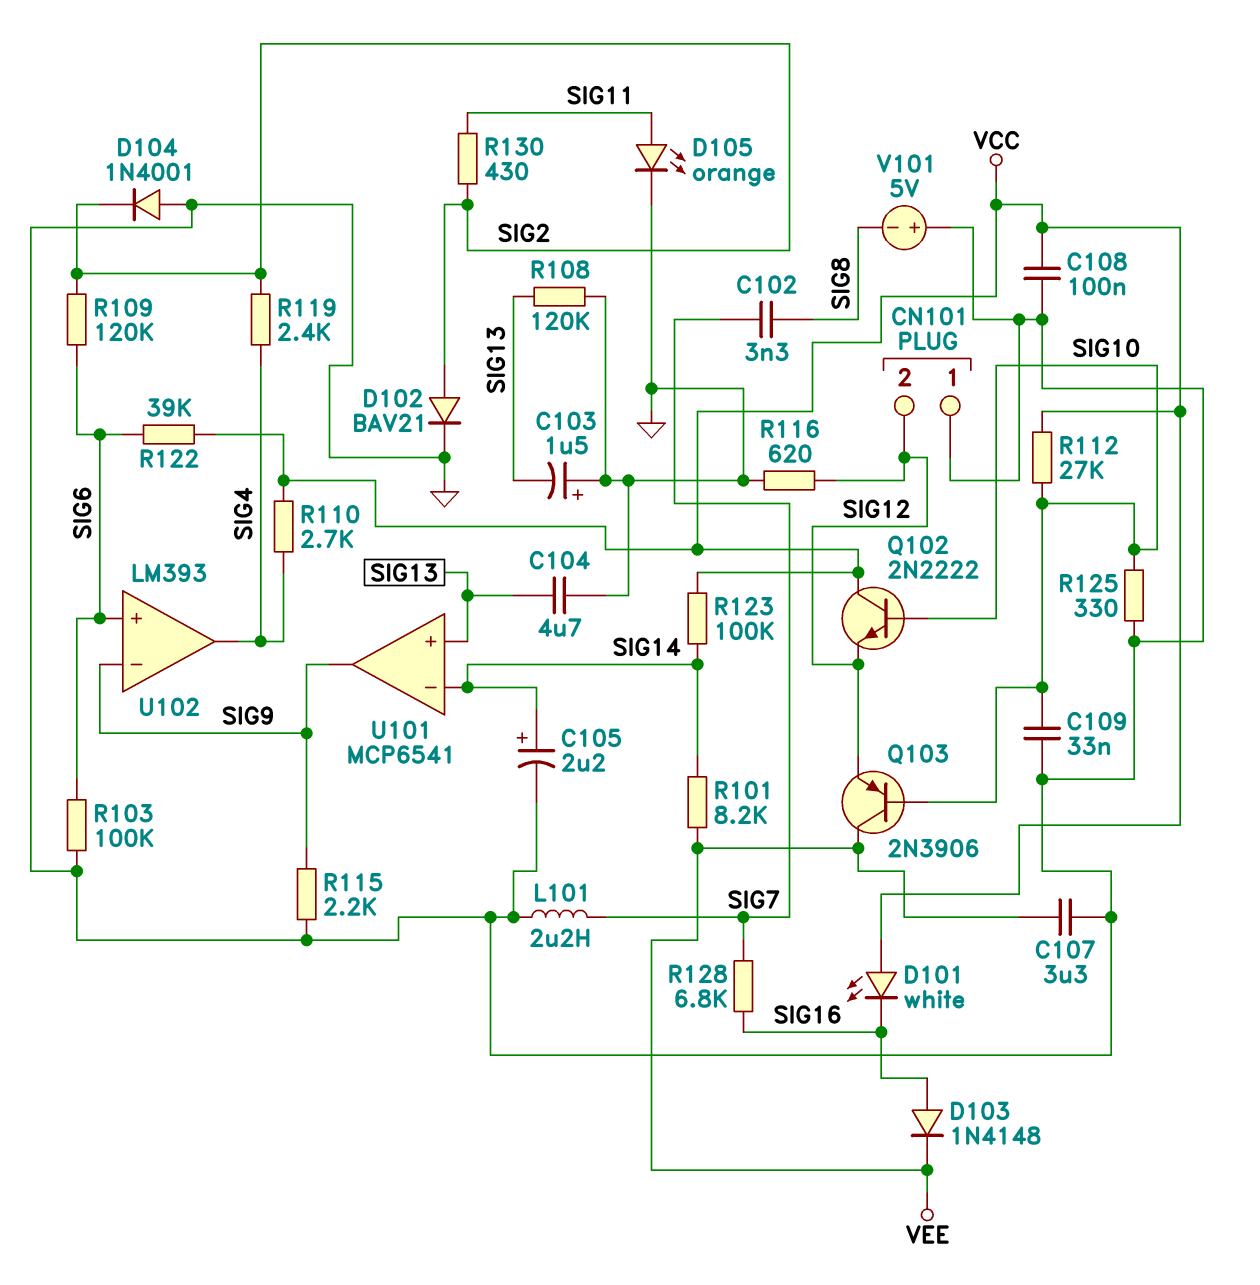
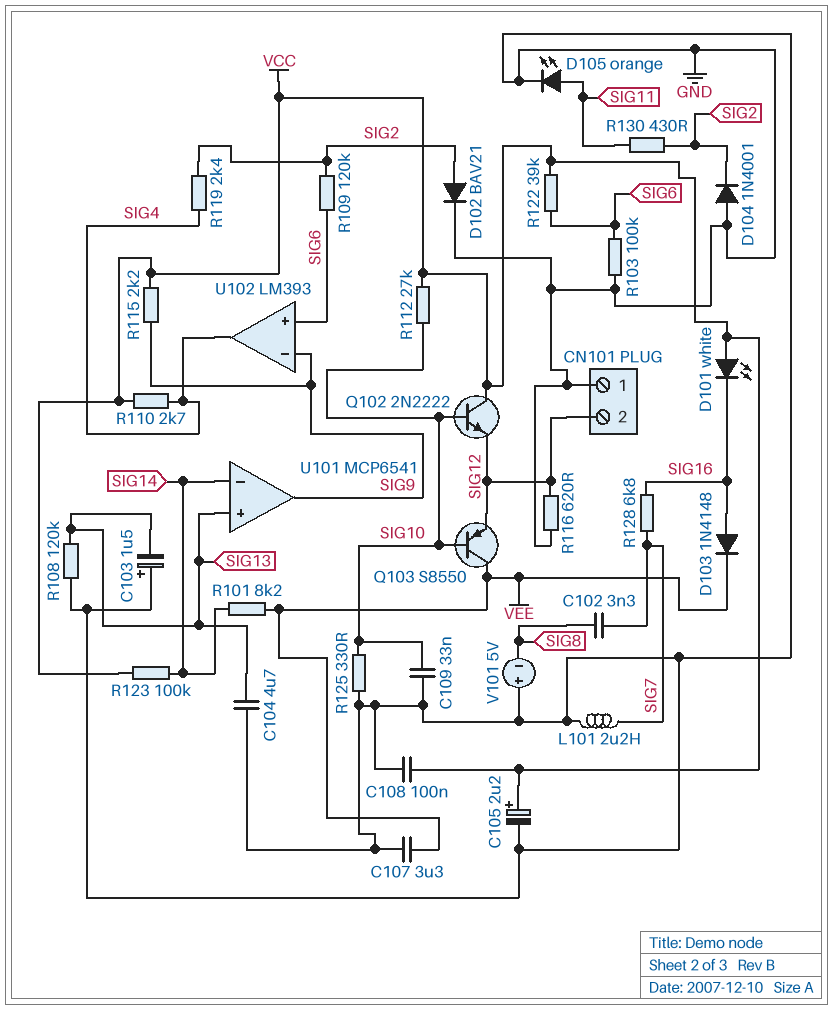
C105: 2.2uF (plus SIG14, minus GND) -> 2.2uF (plus VCC, minus GND)
Q103: PNP 2N3906 (B SIG10, C VEE, E SIG12) -> PNP S8550 (B SIG10, C VEE, E SIG12)
R115: 2.2k (GND, SIG9) -> 2.2k (SIG9, VCC)

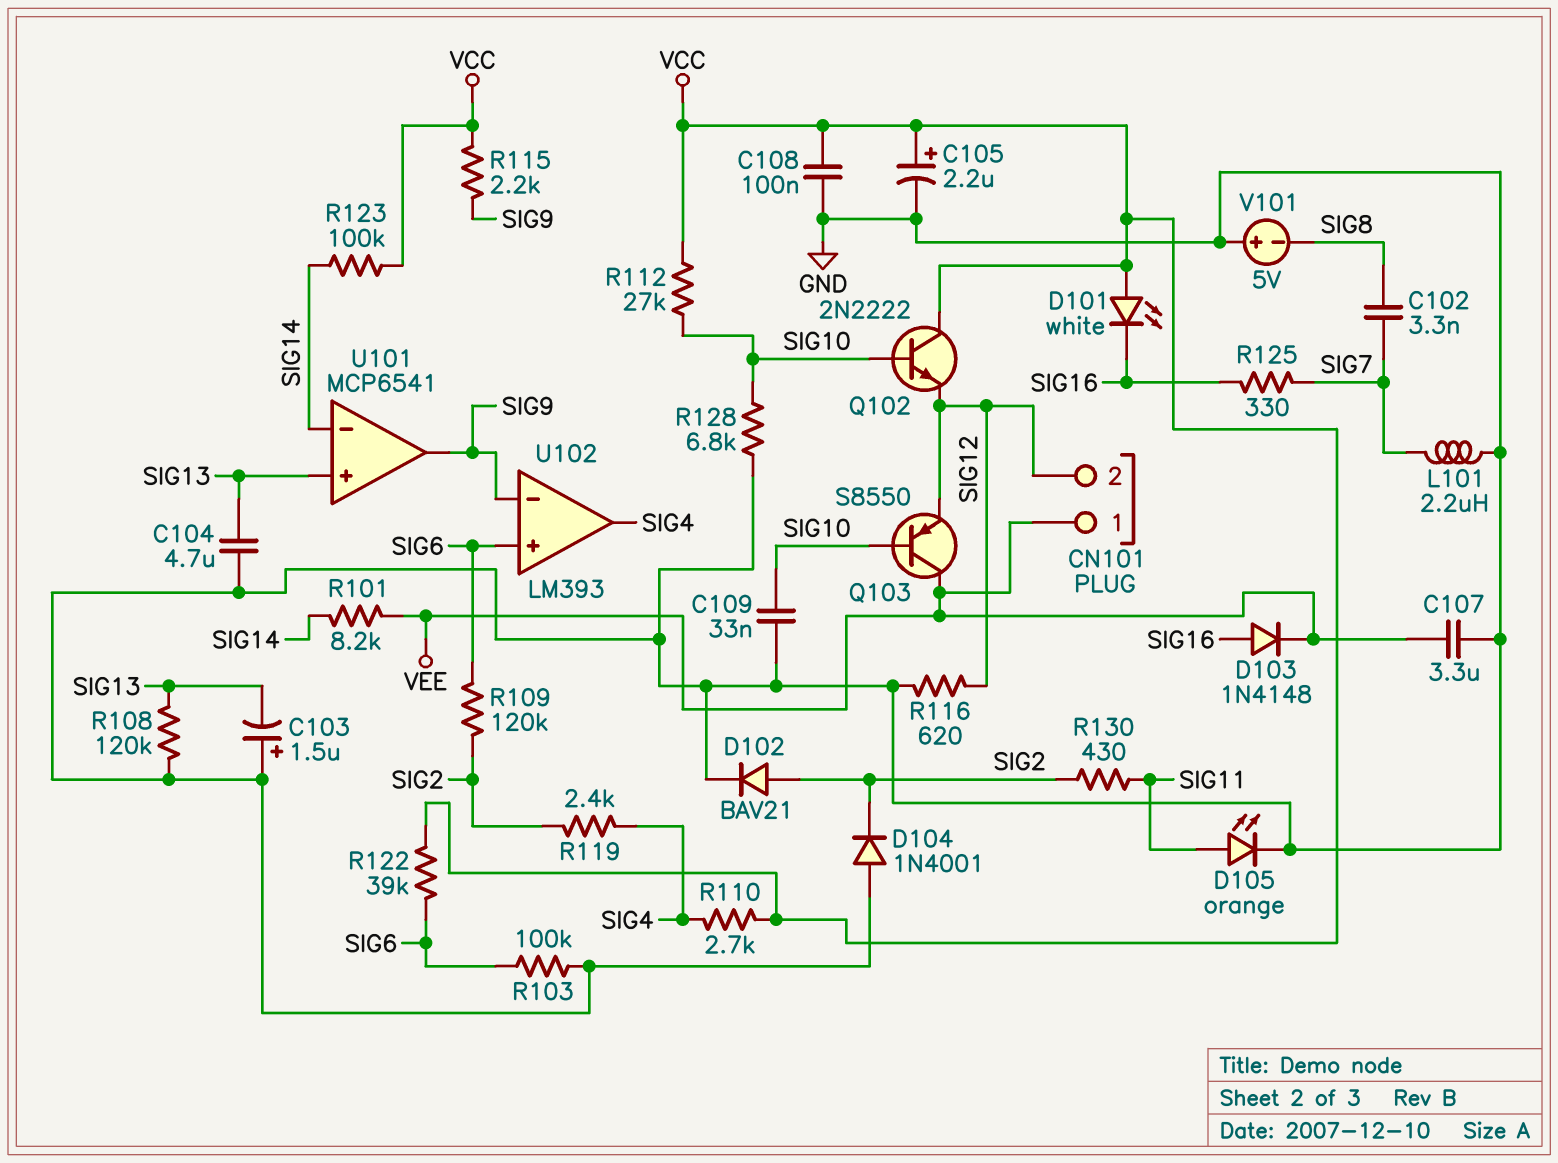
CN101 pin 1: GND -> VEE
R125: 330 (GND, SIG10) -> 330 (SIG7, SIG16)
R128: 6.8k (SIG7, SIG16) -> 6.8k (GND, SIG10)

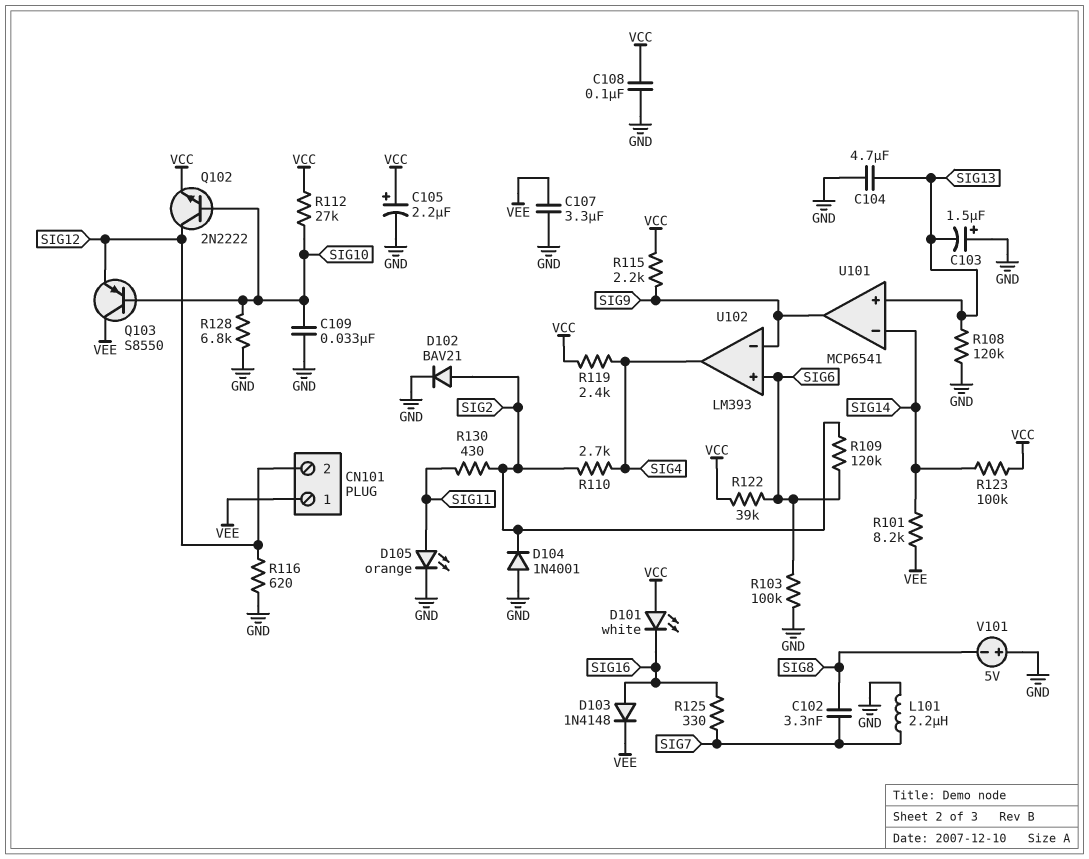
Q102: NPN 2N2222 (B SIG10, C VCC, E SIG12) -> NPN 2N2222 (B SIG10, C SIG12, E VCC)
R110: 2.7k (SIG4, VCC) -> 2.7k (SIG2, SIG4)
R119: 2.4k (SIG2, SIG4) -> 2.4k (SIG4, VCC)

